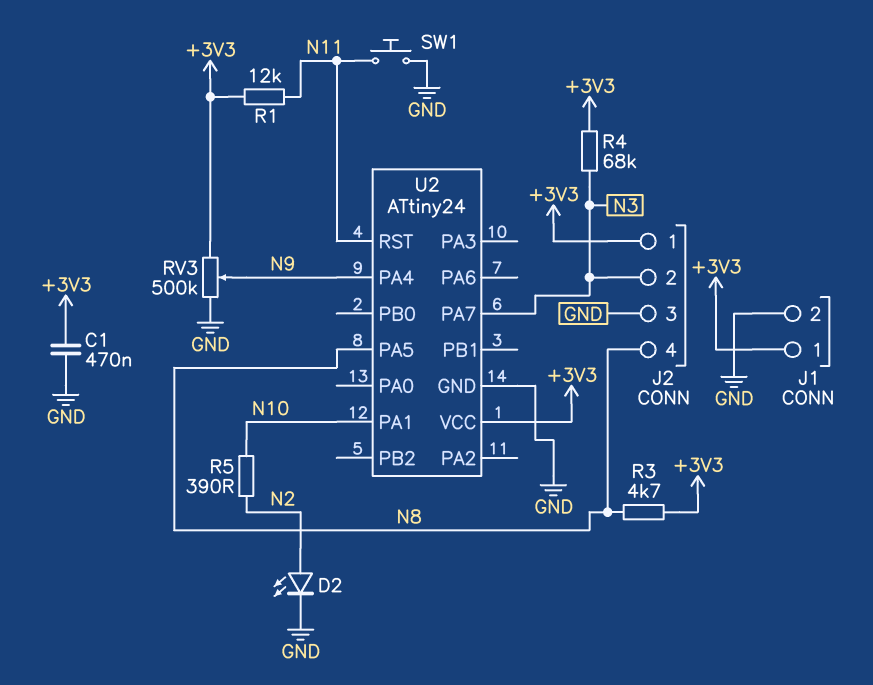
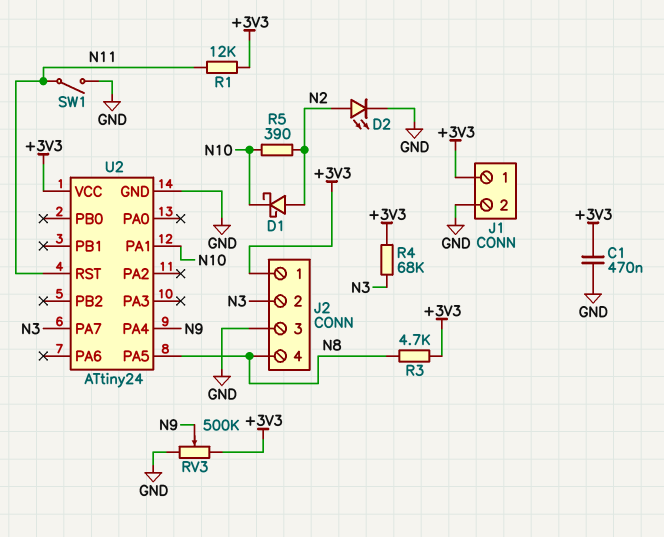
D1: none -> schottky (A N2, K N10)
SW1: button (GND, N11) -> switch (GND, N11)

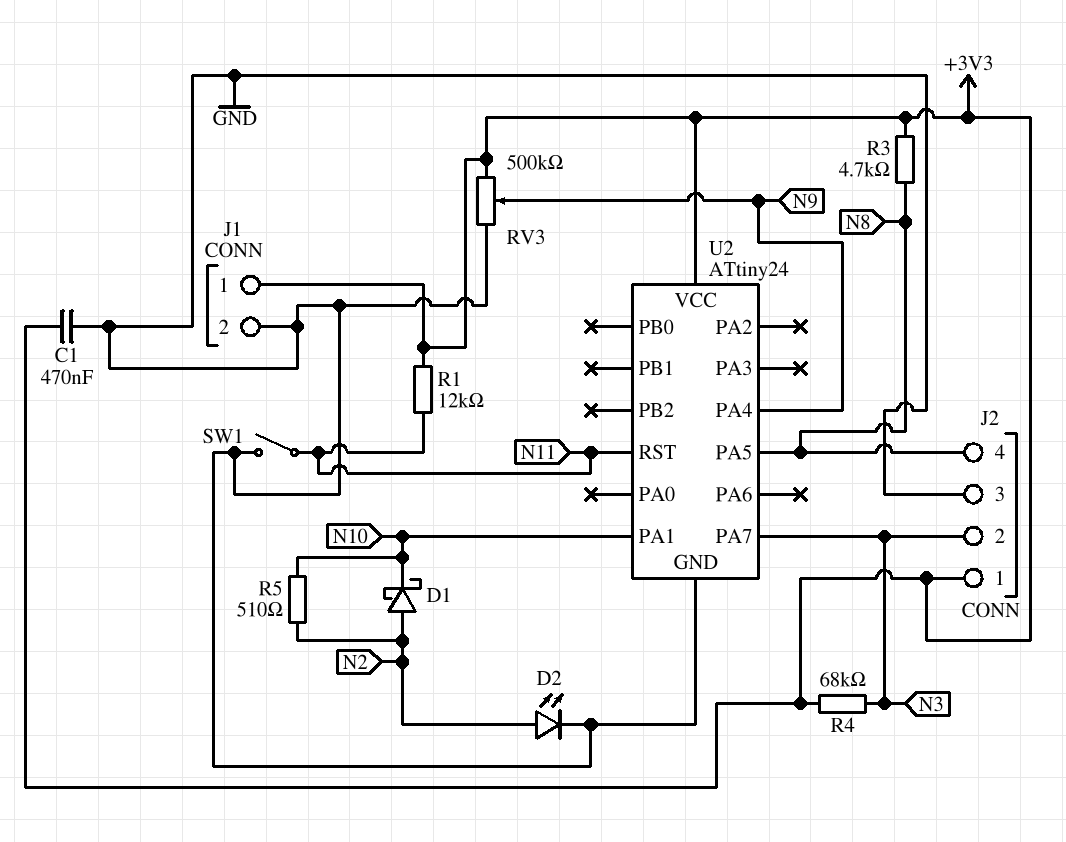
R5: 390 (N2, N10) -> 510 (N2, N10)

